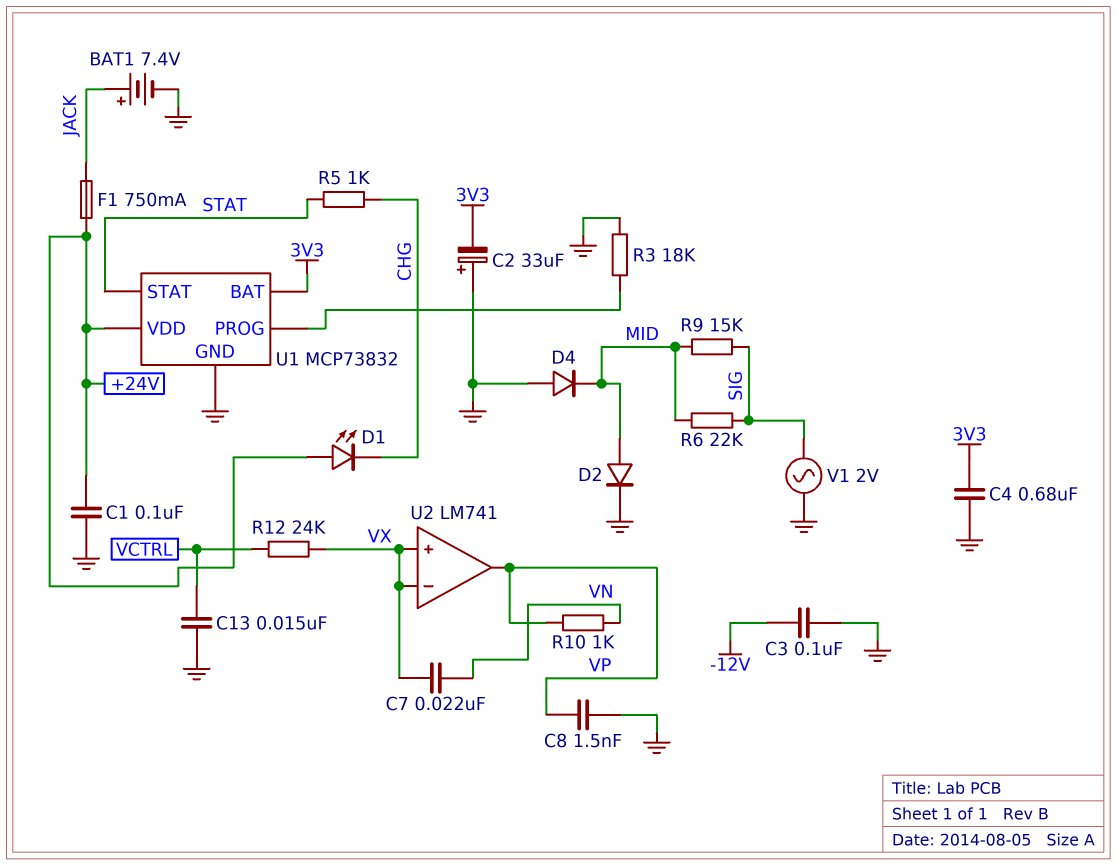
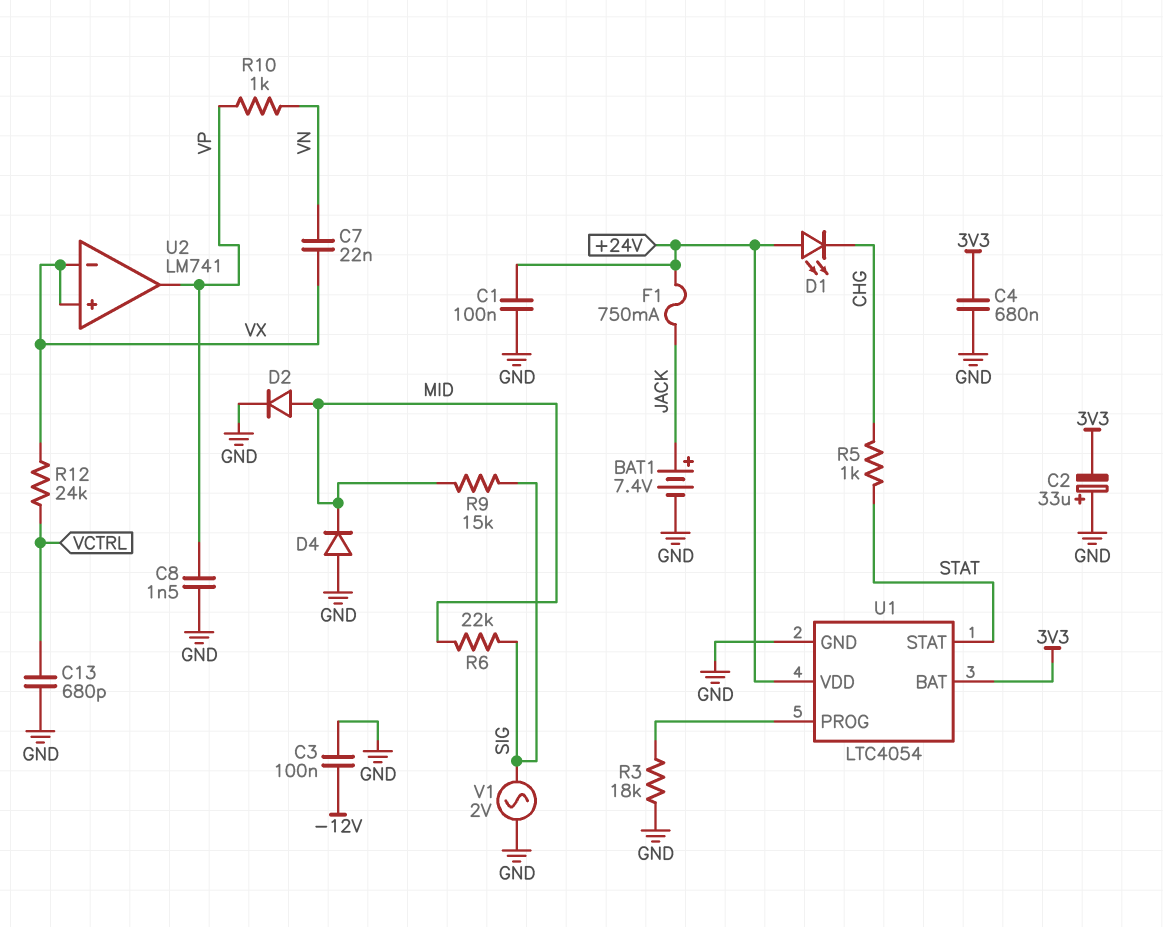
C13: 15nF (GND, VCTRL) -> 680pF (GND, VCTRL)
U1: MCP73832 -> LTC4054

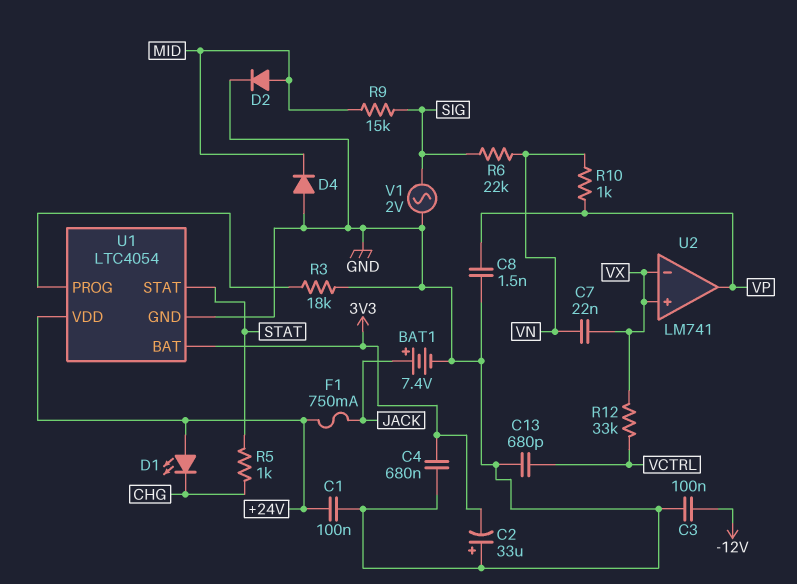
R6: 22k (MID, SIG) -> 22k (SIG, VN)
R12: 24k (VCTRL, VX) -> 33k (VCTRL, VX)

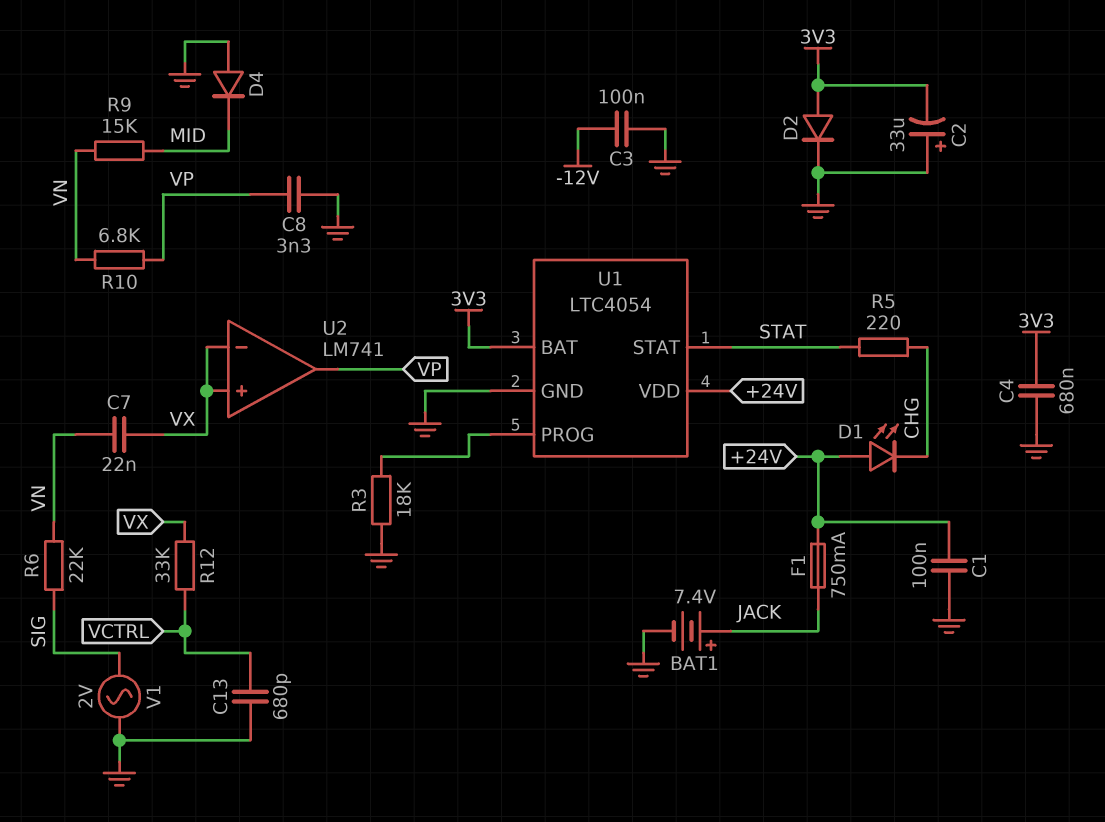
C8: 1.5nF (GND, VP) -> 3.3nF (GND, VP)
D2: diode (A MID, K GND) -> diode (A 3V3, K GND)
R5: 1k (CHG, STAT) -> 220 (CHG, STAT)
R9: 15k (MID, SIG) -> 15k (MID, VN)
R10: 1k (VN, VP) -> 6.8k (VN, VP)

